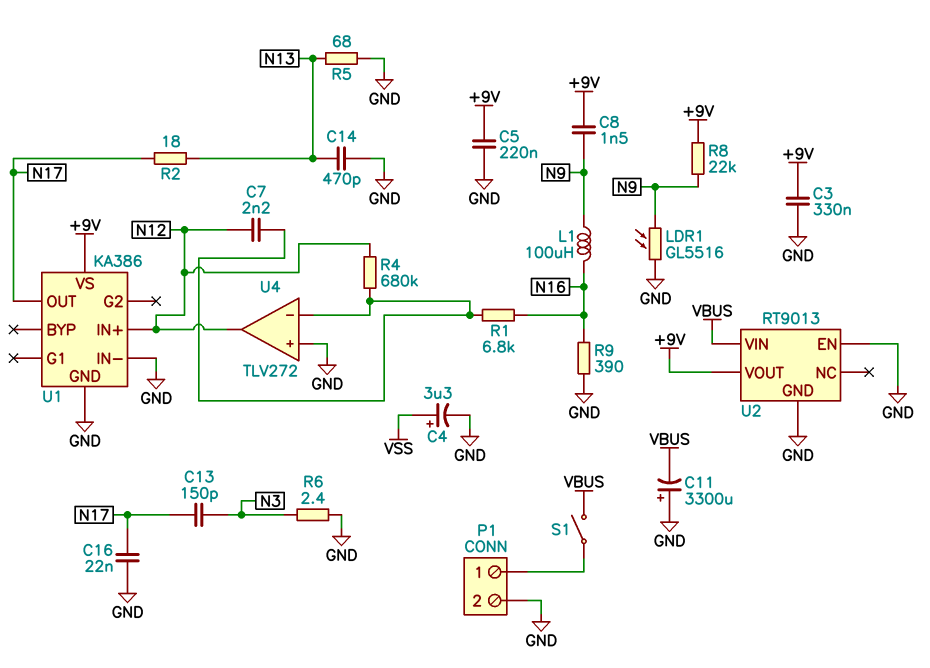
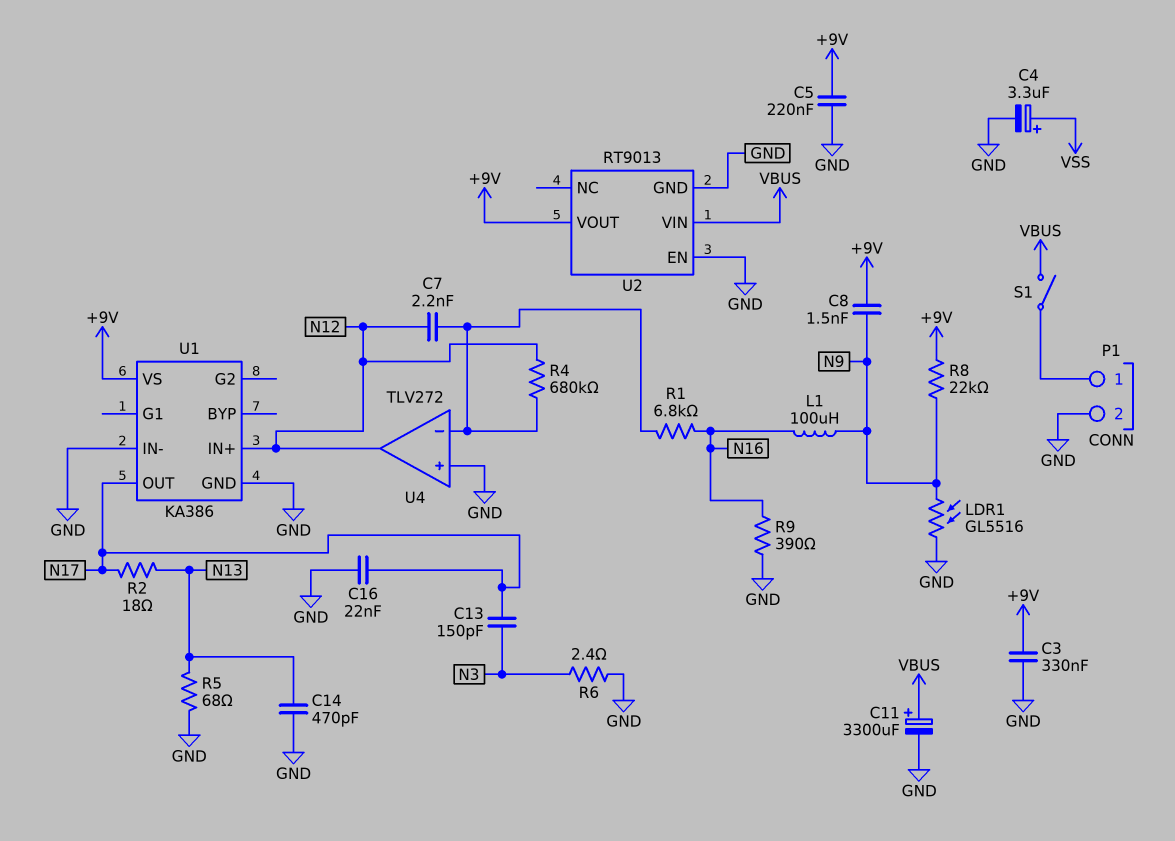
C11: 3300uF (plus GND, minus VBUS) -> 3300uF (plus VBUS, minus GND)

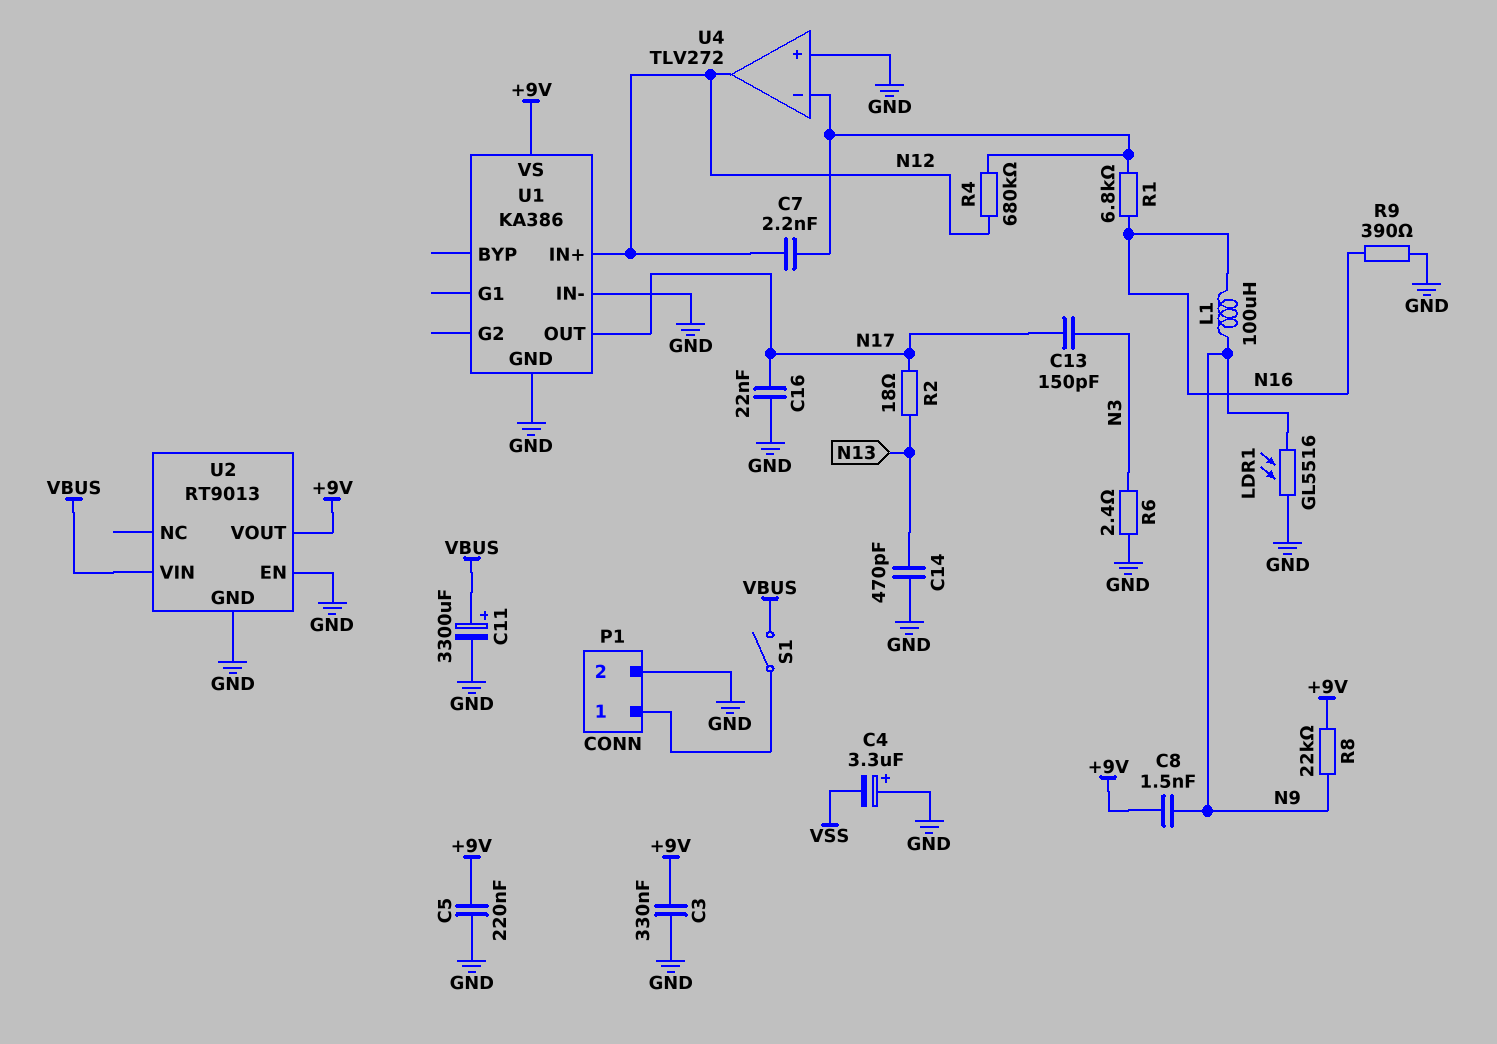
C4: 3.3uF (plus VSS, minus GND) -> 3.3uF (plus GND, minus VSS)
R5: 68 (GND, N13) -> none

